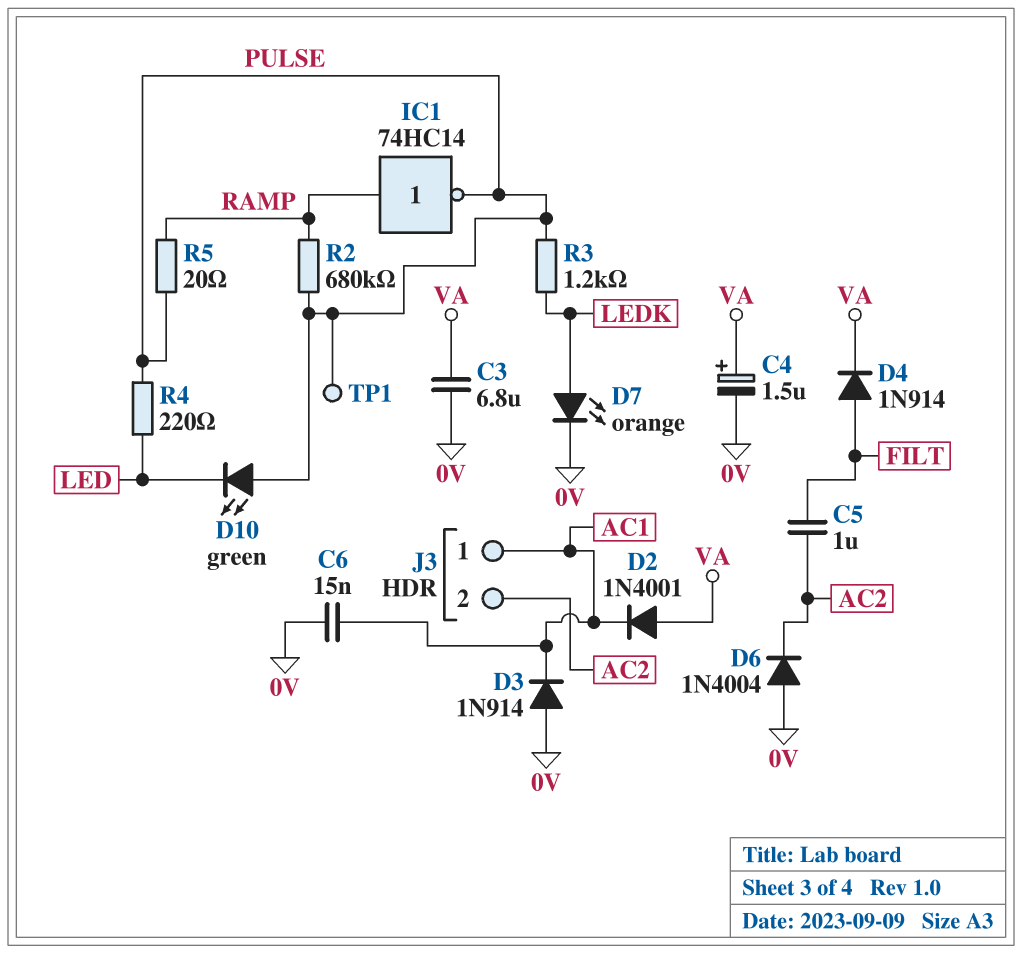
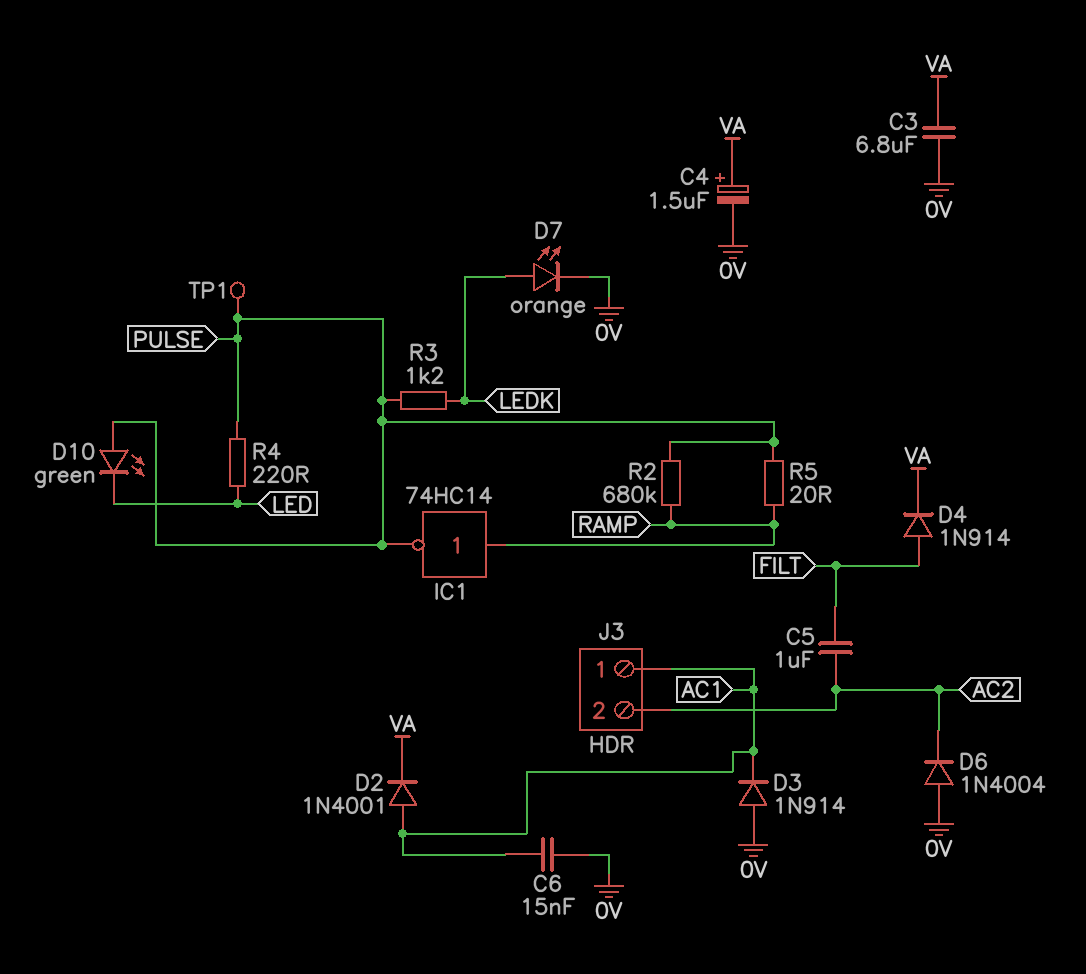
D2: diode 1N4001 (A VA, K AC1) -> diode 1N4001 (A AC1, K VA)

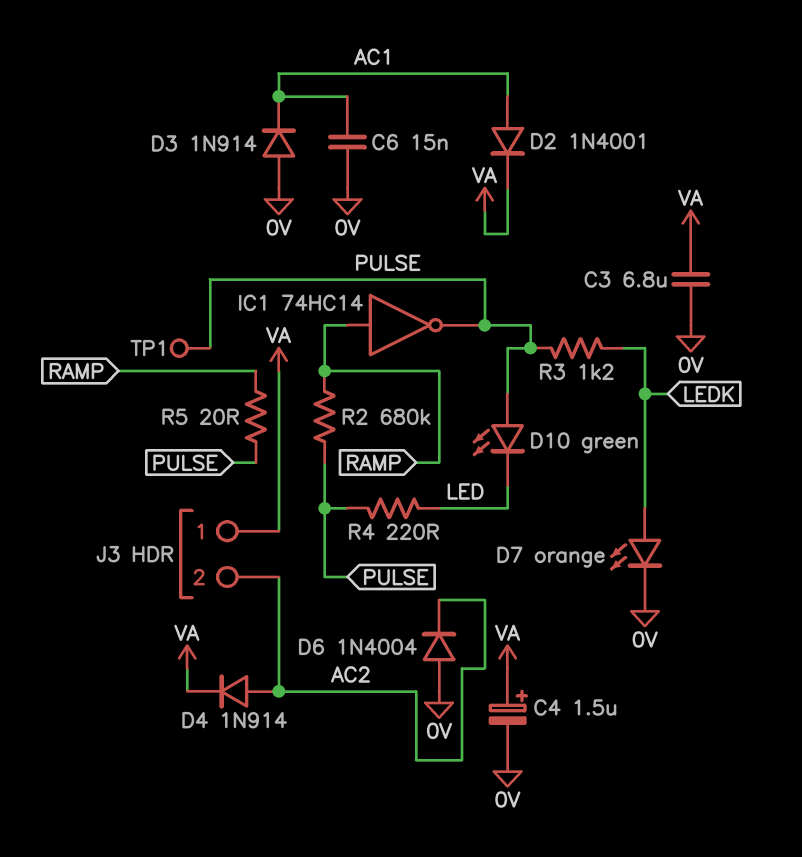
C5: 1uF (AC2, FILT) -> none
D4: diode 1N914 (A FILT, K VA) -> diode 1N914 (A AC2, K VA)
J3 pin 1: AC1 -> VA

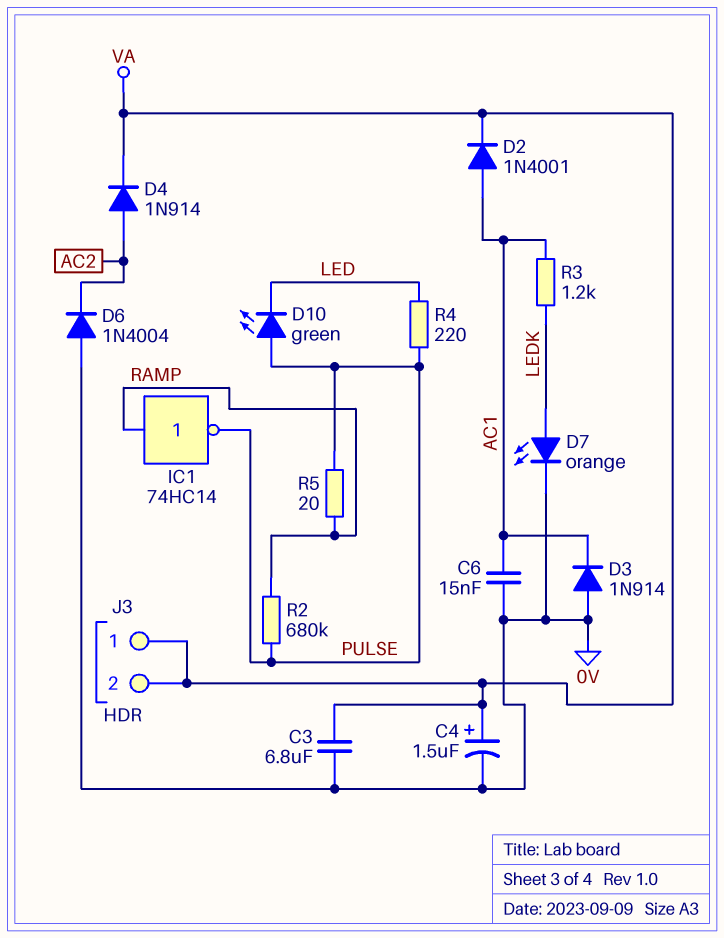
J3 pin 2: AC2 -> VA
R3: 1.2k (LEDK, PULSE) -> 1.2k (AC1, LEDK)
TP1: test point (PULSE) -> none

